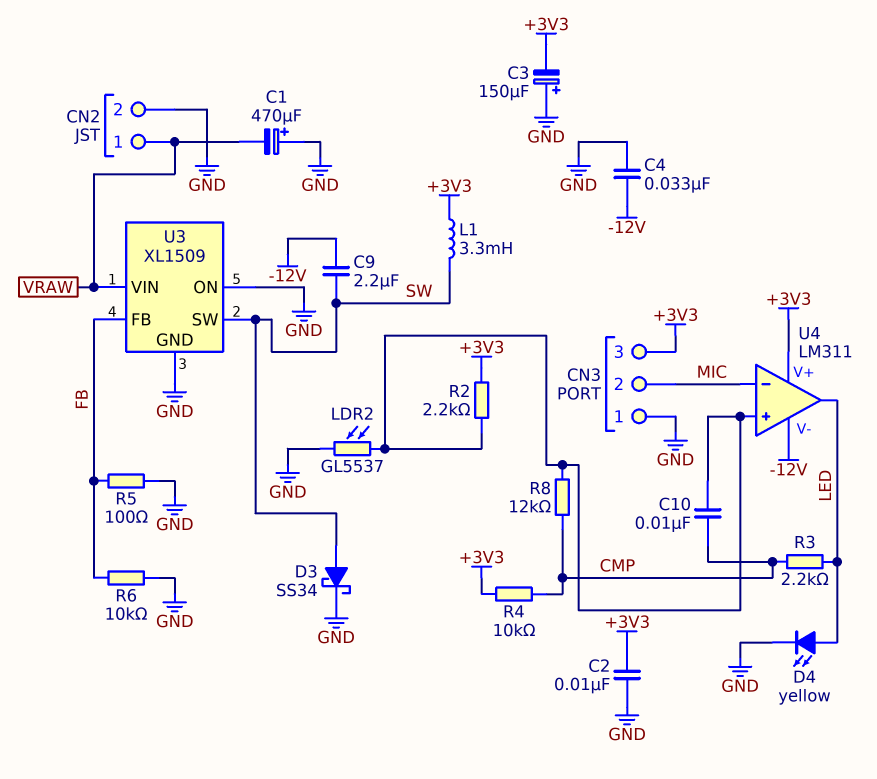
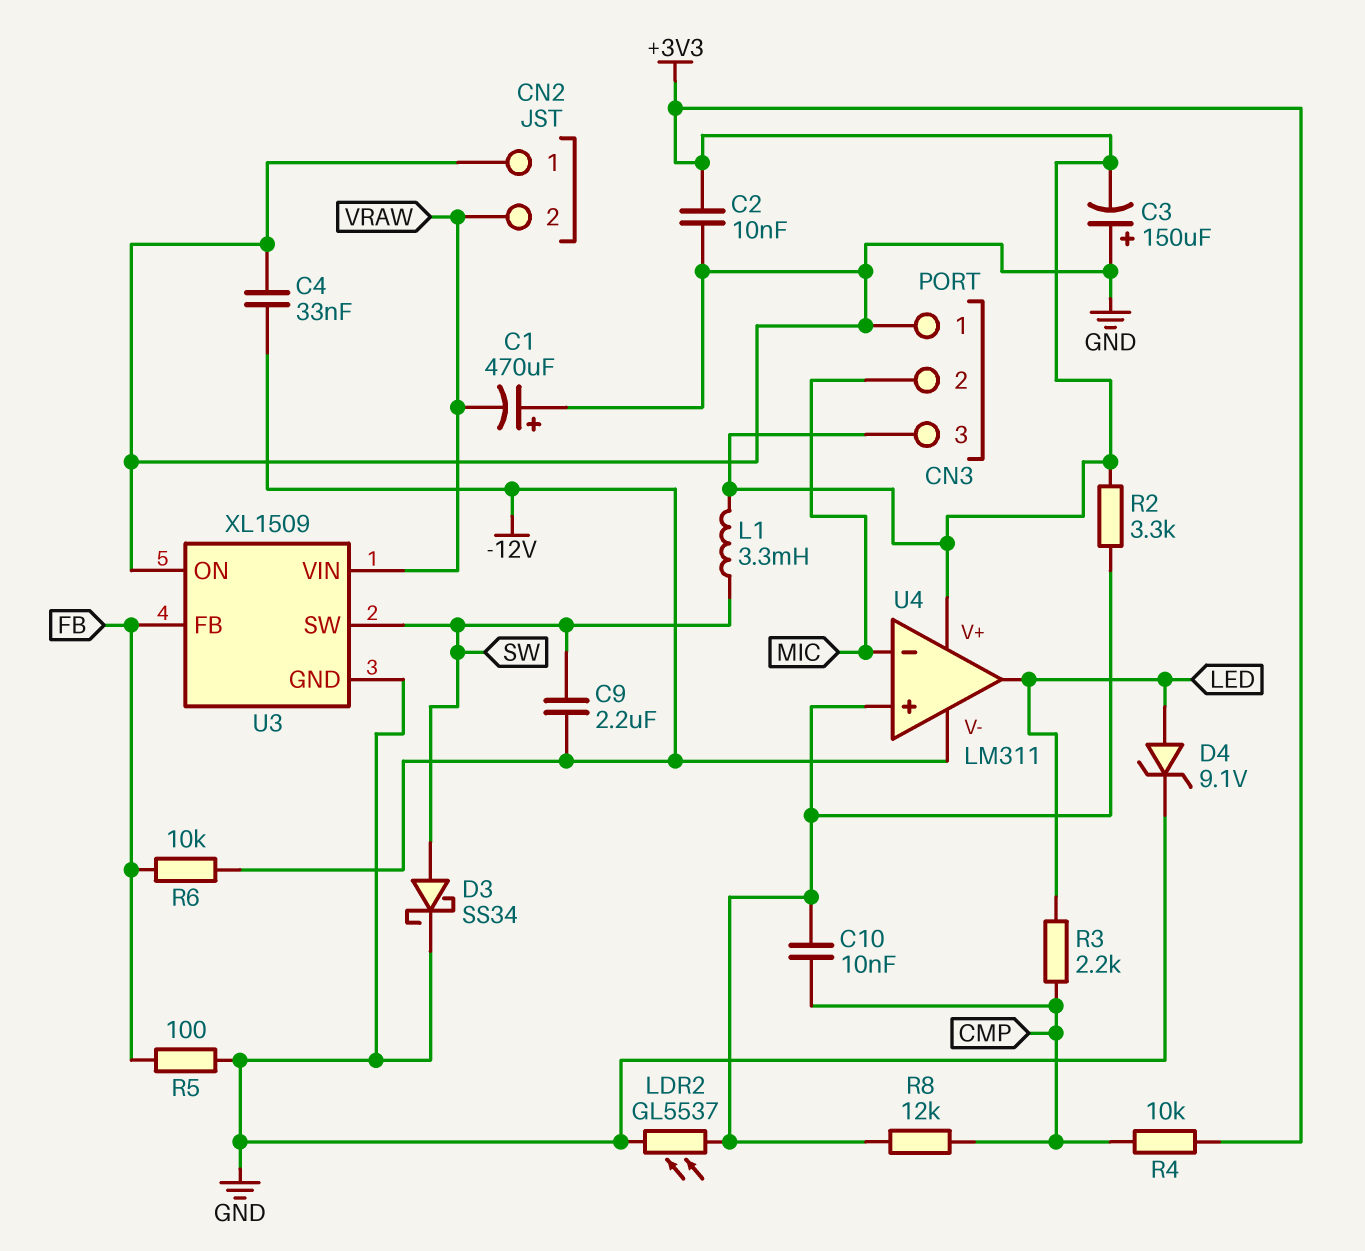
CN2 pin 1: VRAW -> GND
CN2 pin 2: GND -> VRAW
D4: LED yellow (A LED, K GND) -> zener 9.1V (A LED, K GND)
R2: 2.2k (+3V3, U4/in+) -> 3.3k (+3V3, U4/in+)
R6: 10k (FB, GND) -> 10k (-12V, FB)

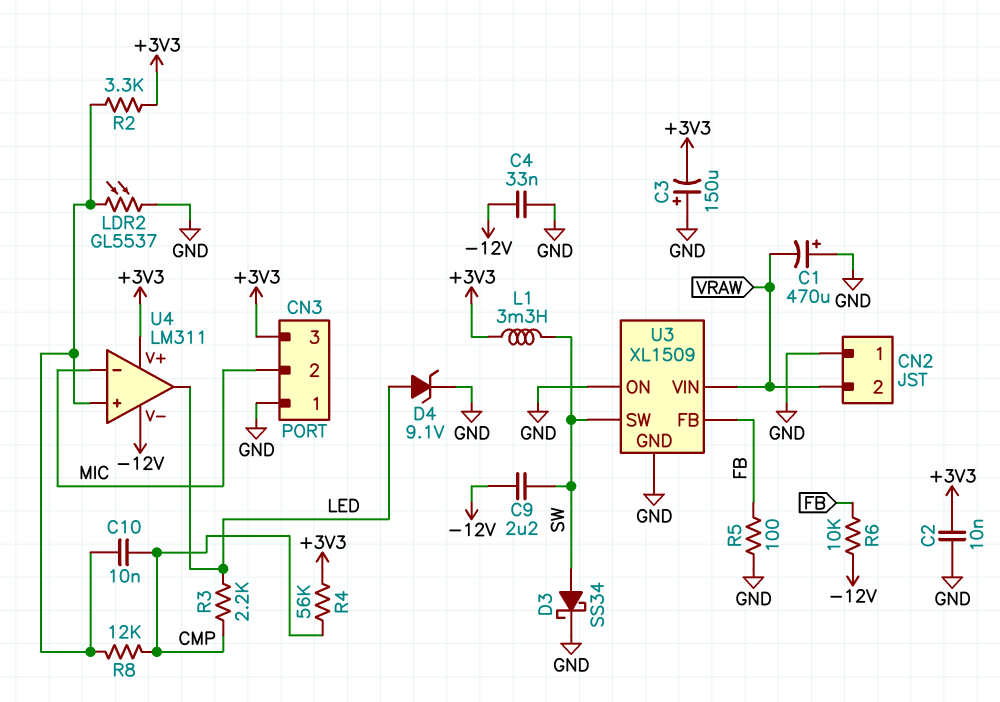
R4: 10k (+3V3, CMP) -> 56k (+3V3, CMP)

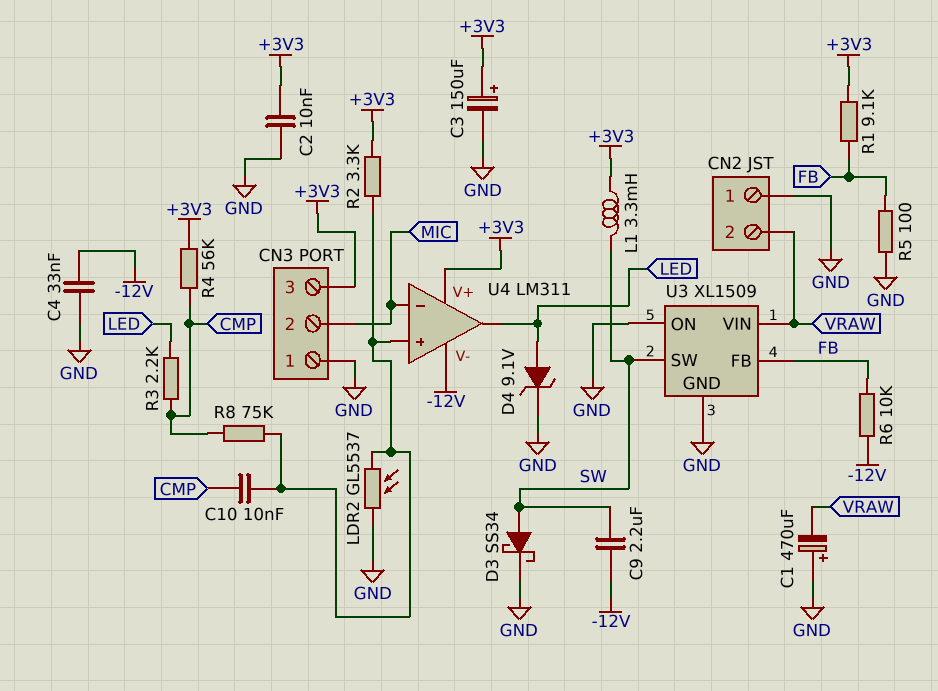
C3: 150uF (plus GND, minus +3V3) -> 150uF (plus +3V3, minus GND)
R1: none -> 9.1k (+3V3, FB)
R8: 12k (CMP, U4/in+) -> 75k (CMP, U4/in+)

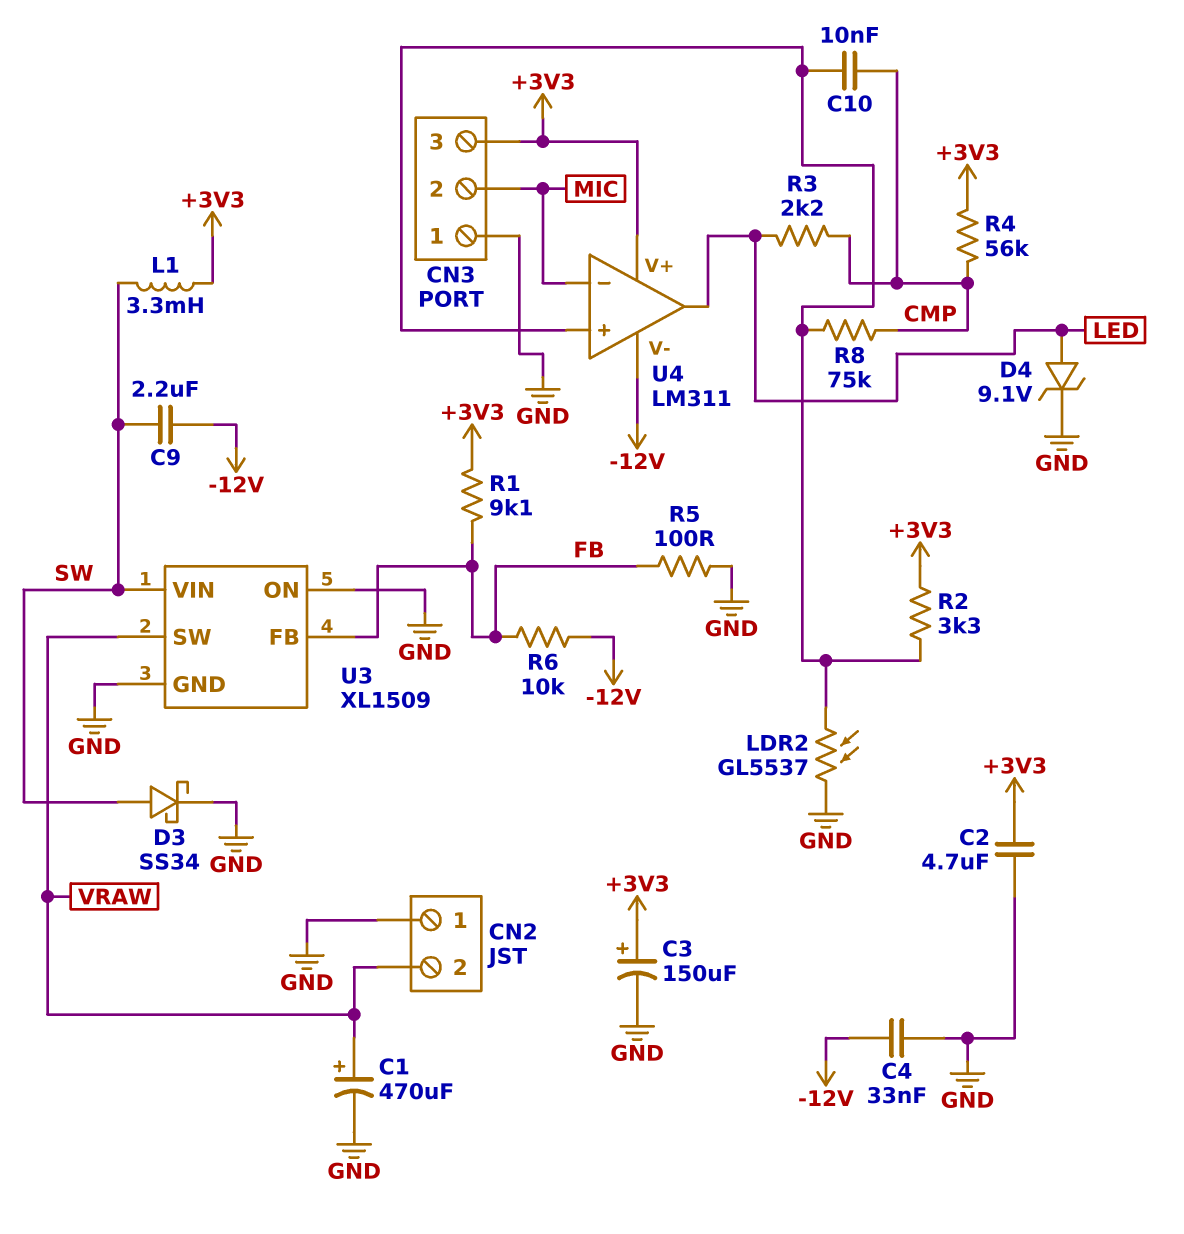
C1: 470uF (plus GND, minus VRAW) -> 470uF (plus VRAW, minus GND)
C2: 10nF (+3V3, GND) -> 4.7uF (+3V3, GND)
U3 pin SW: SW -> VRAW
U3 pin VIN: VRAW -> SW

